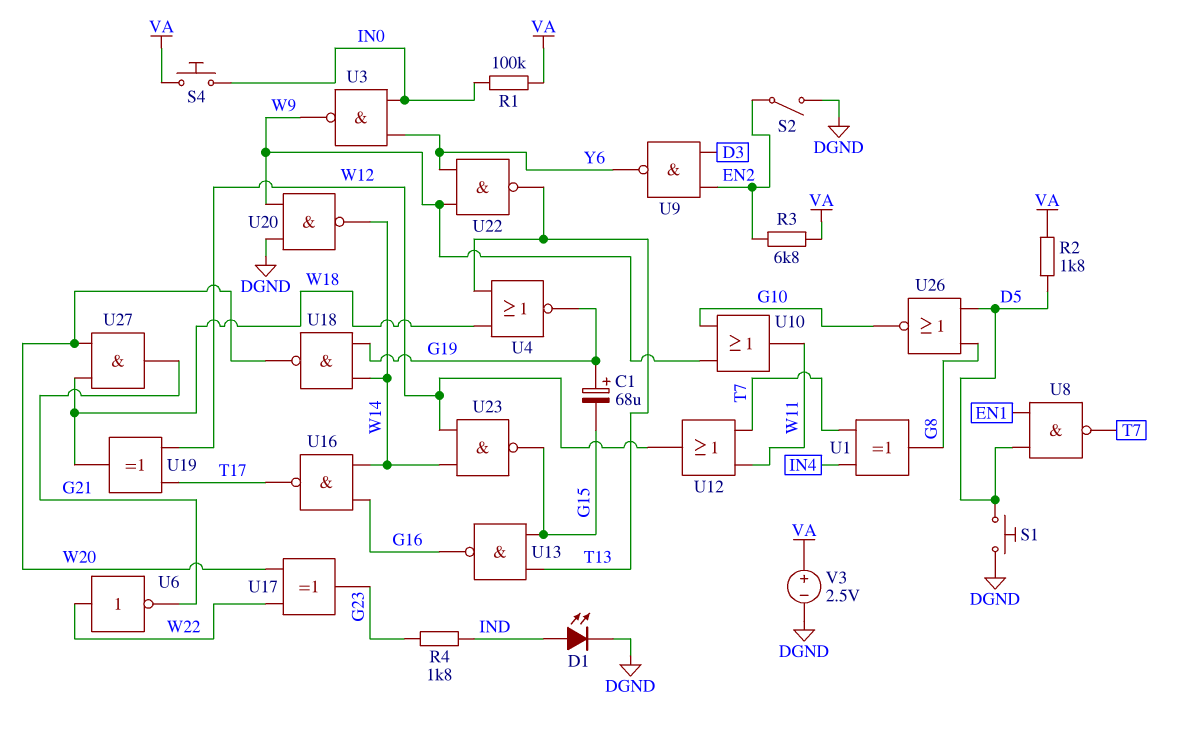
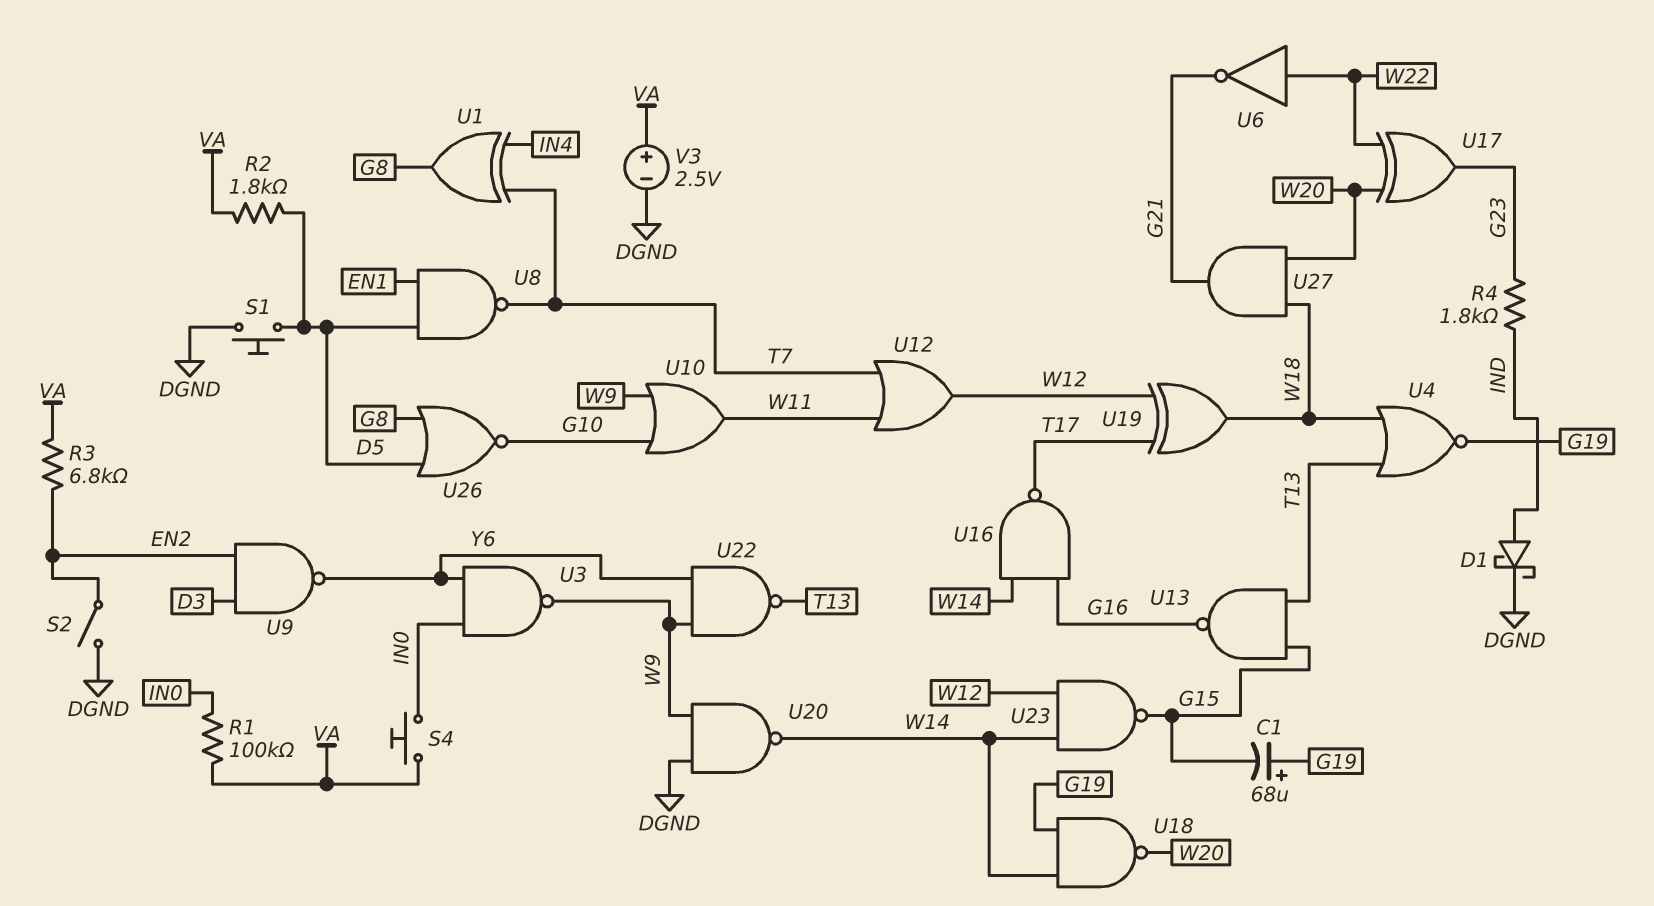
D1: LED (A IND, K DGND) -> schottky (A IND, K DGND)

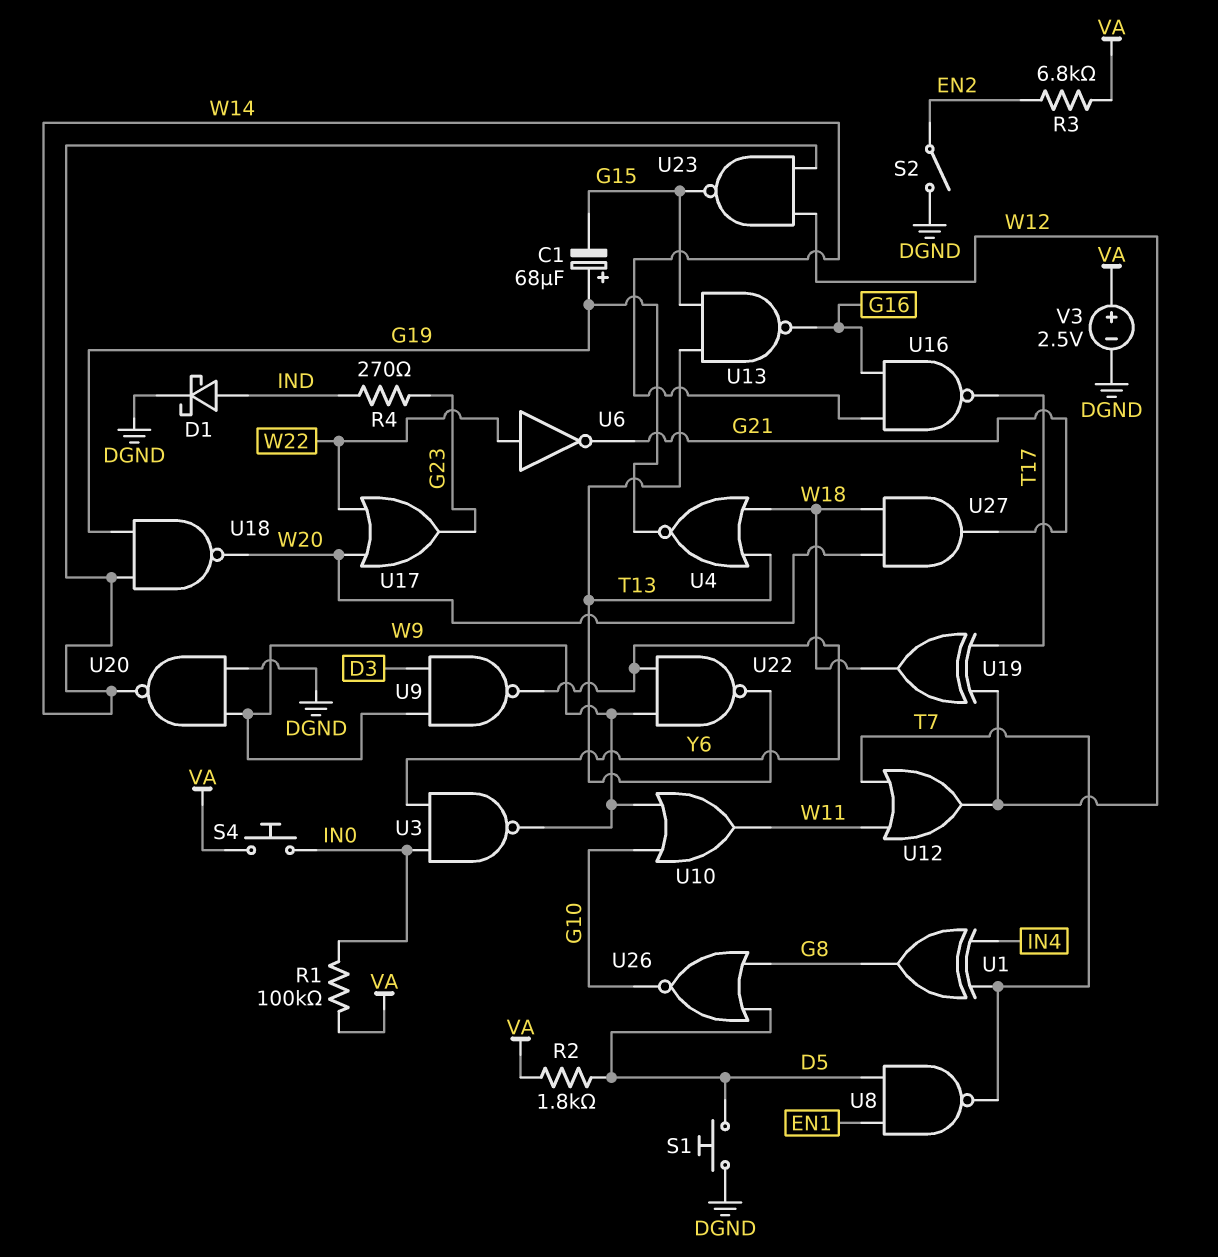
R4: 1.8k (G23, IND) -> 270 (G23, IND)
U9: NAND (in D3, in EN2, out Y6) -> NAND (in D3, in W9, out Y6)
U17: XOR (in W20, in W22, out G23) -> OR (in W20, in W22, out G23)

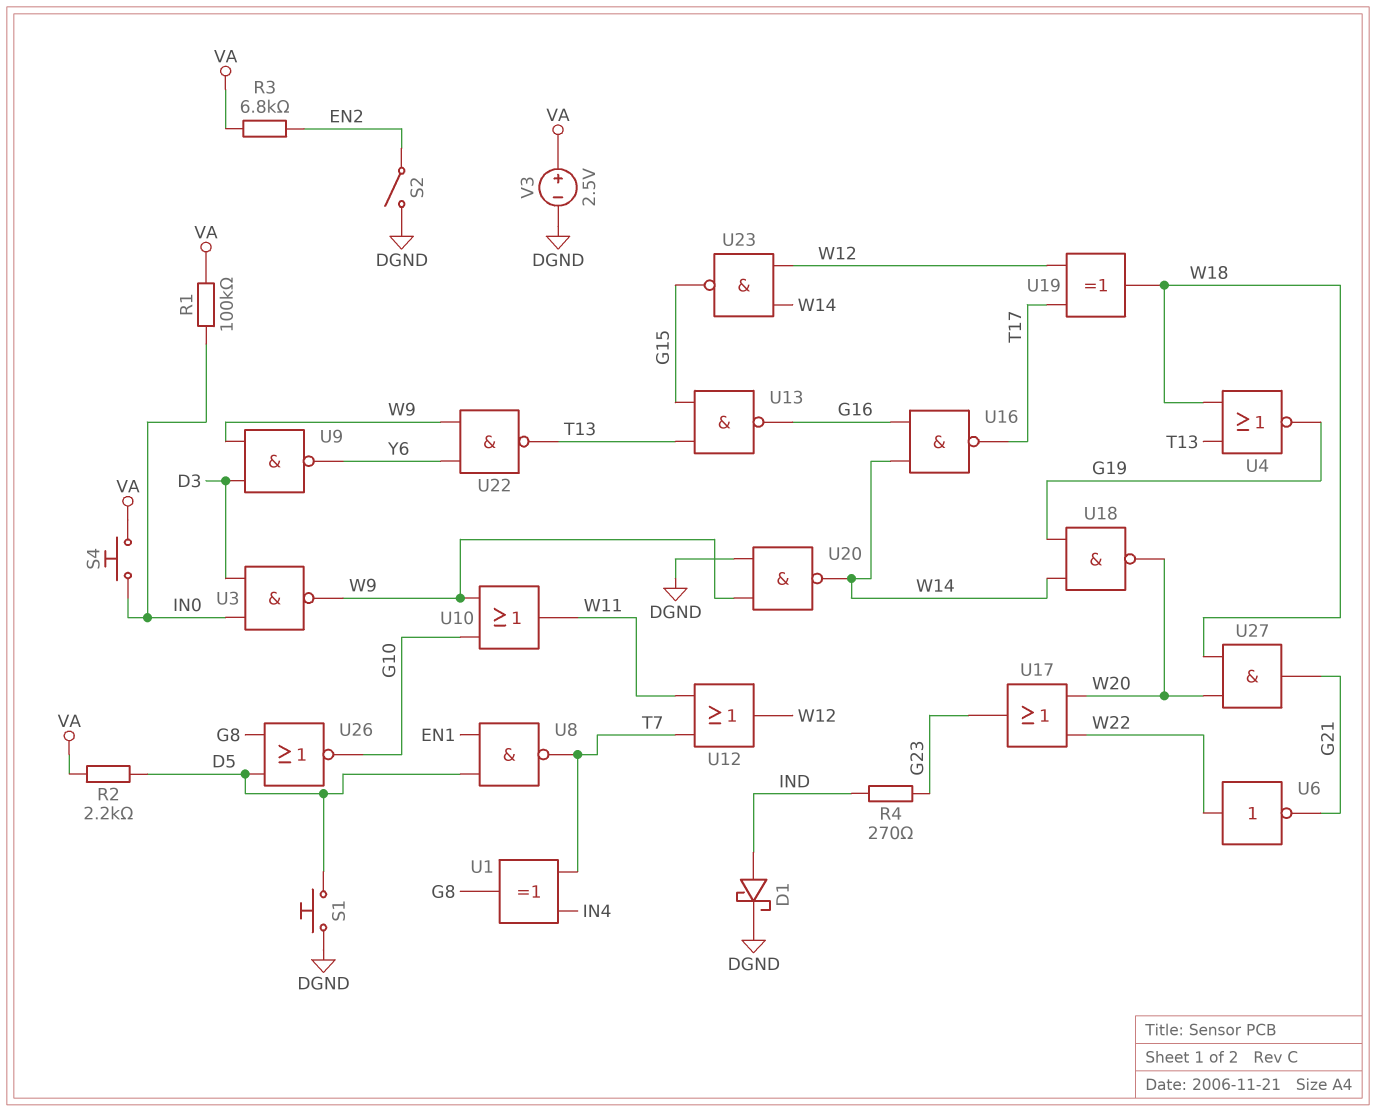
C1: 68uF (plus G19, minus G15) -> none
R2: 1.8k (D5, VA) -> 2.2k (D5, VA)
U3: NAND (in IN0, in Y6, out W9) -> NAND (in D3, in IN0, out W9)

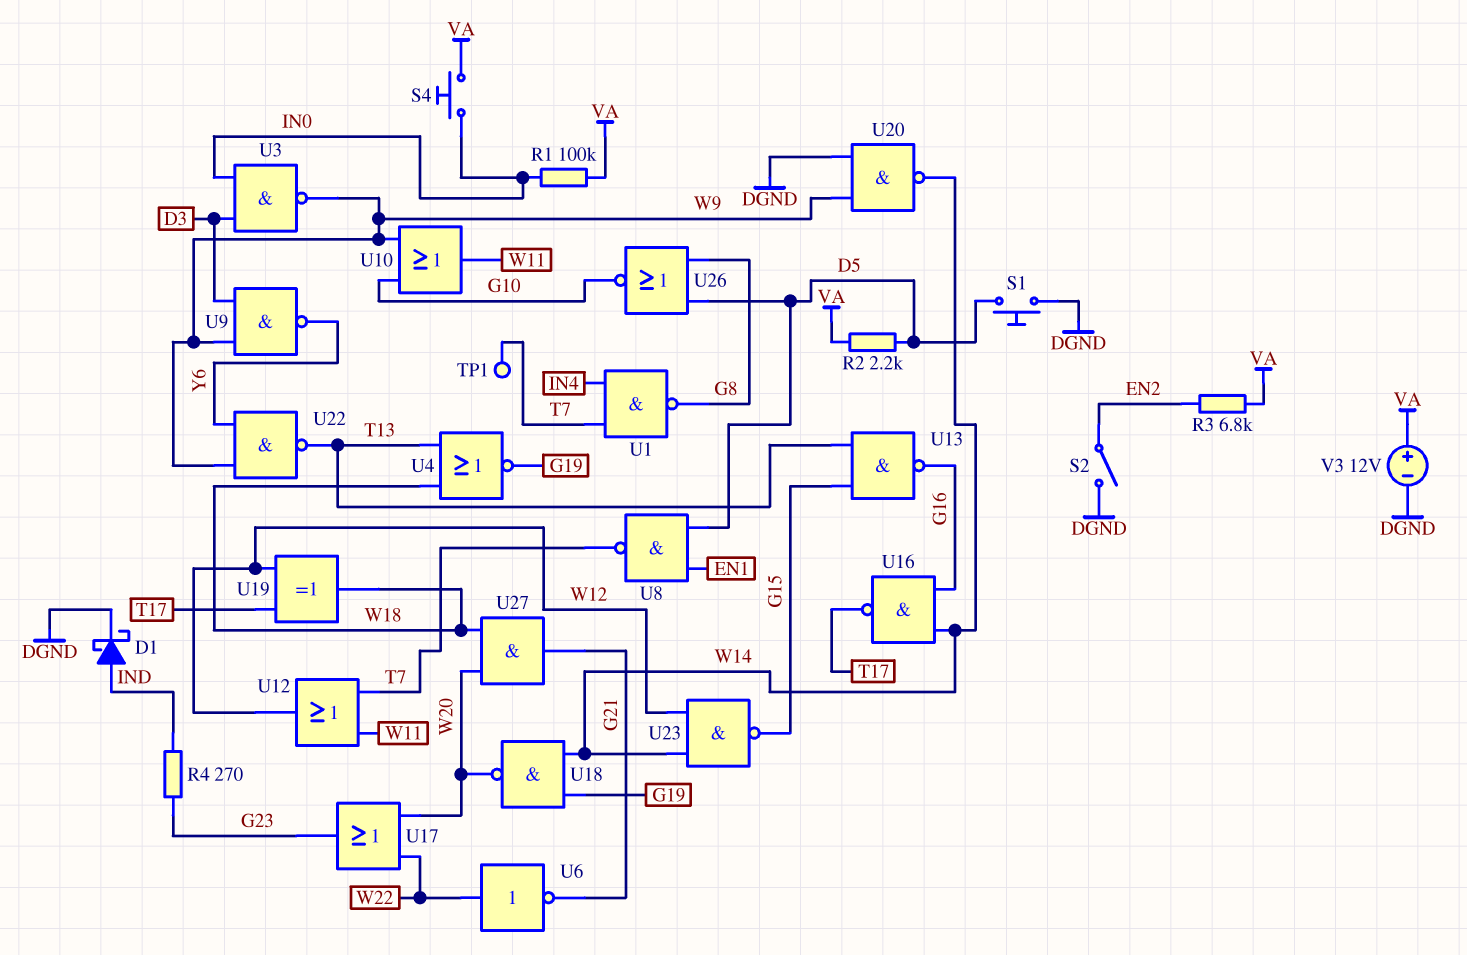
TP1: none -> test point (T7)
U1: XOR (in IN4, in T7, out G8) -> NAND (in IN4, in T7, out G8)
V3: 2.5V (plus VA, minus DGND) -> 12V (plus VA, minus DGND)

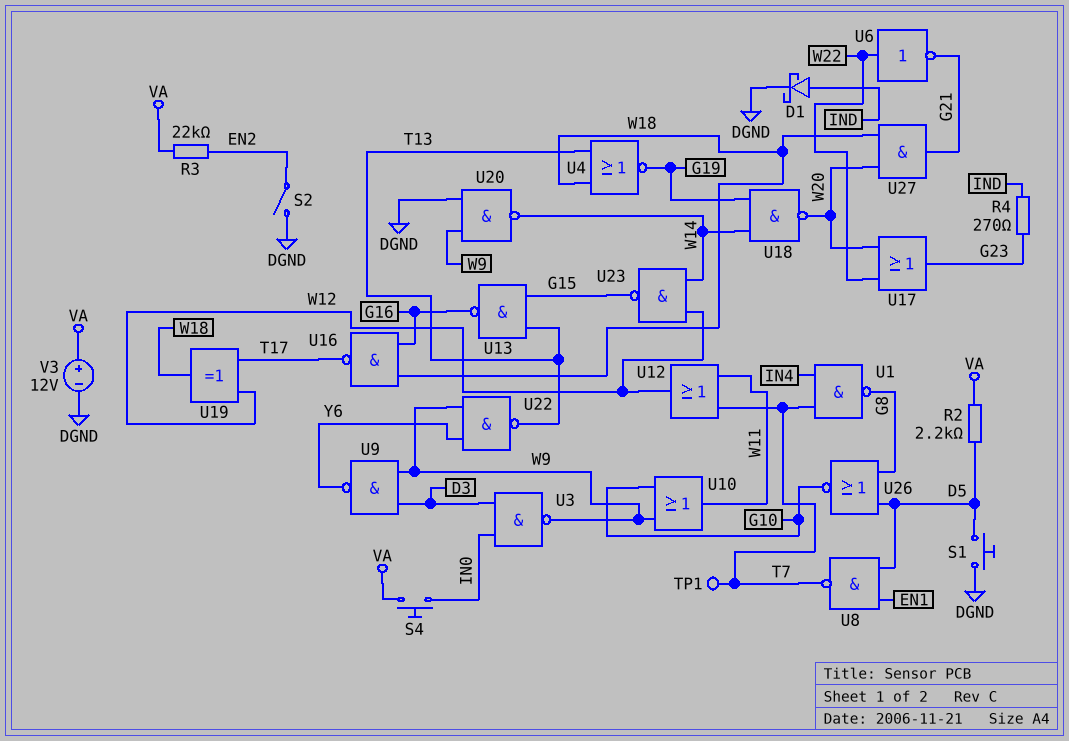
R1: 100k (IN0, VA) -> none
R3: 6.8k (EN2, VA) -> 22k (EN2, VA)
U16: NAND (in G16, in W14, out T17) -> NAND (in G16, in W18, out T17)

